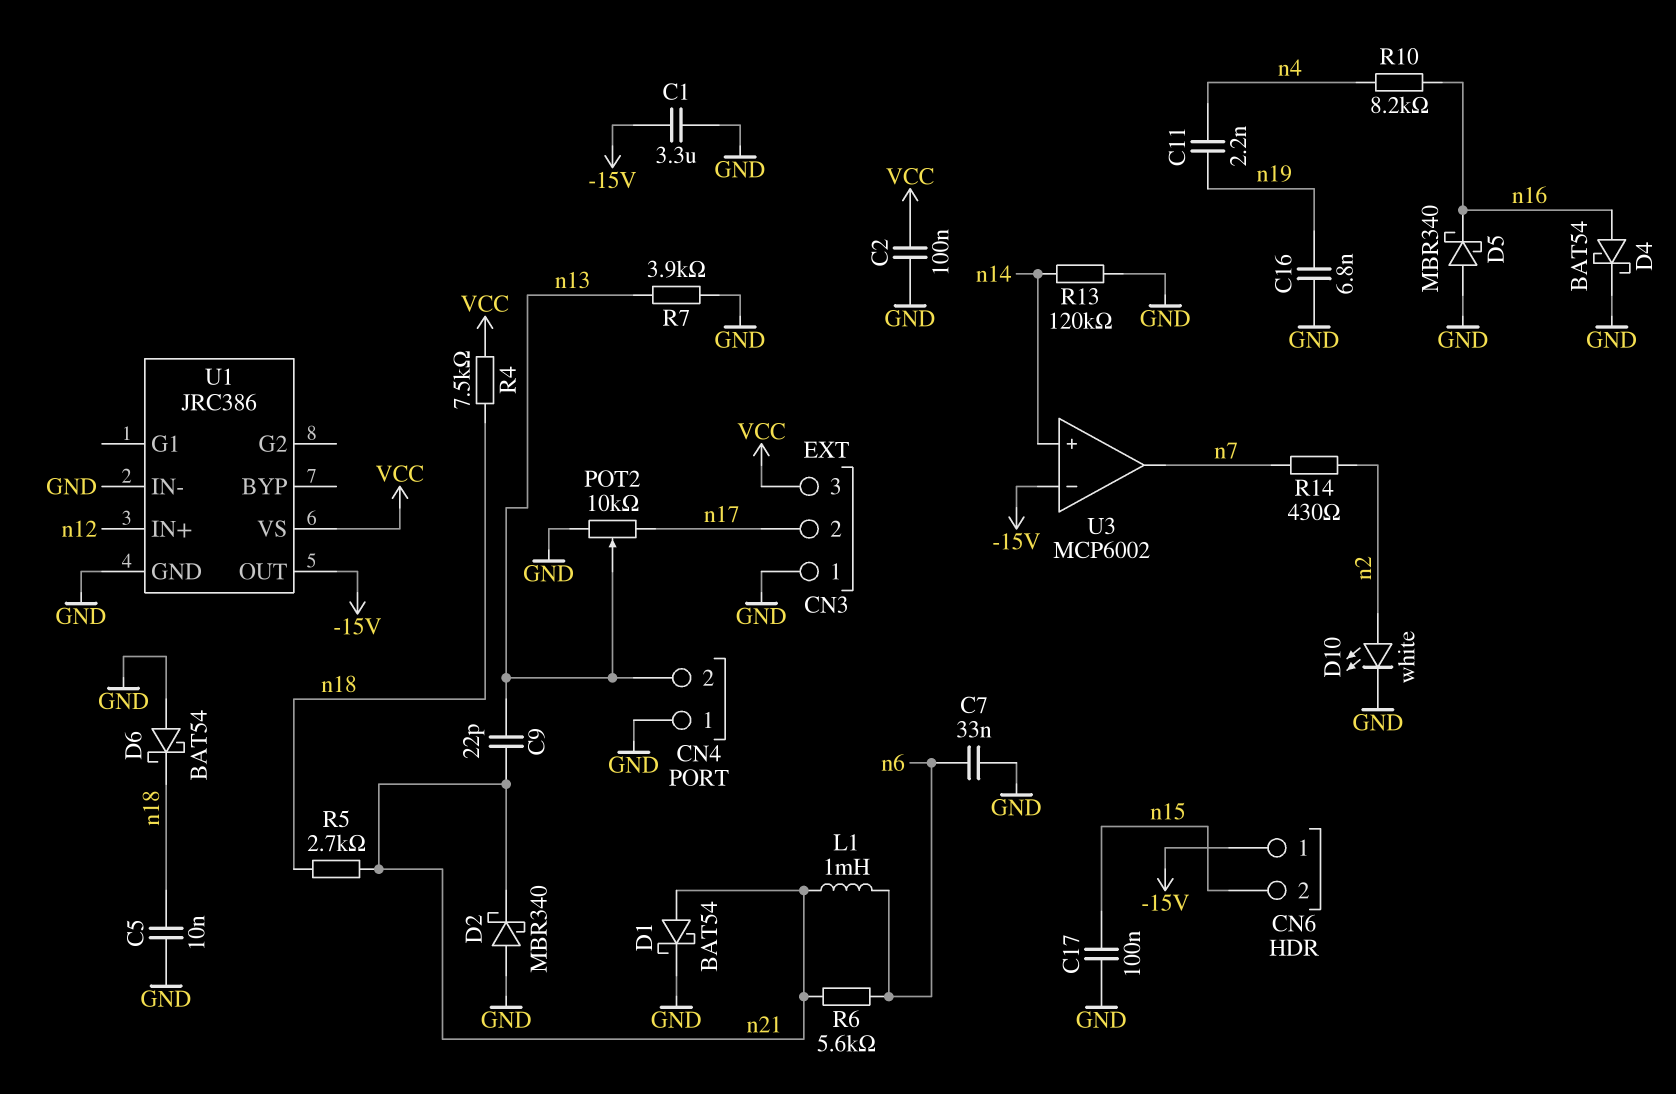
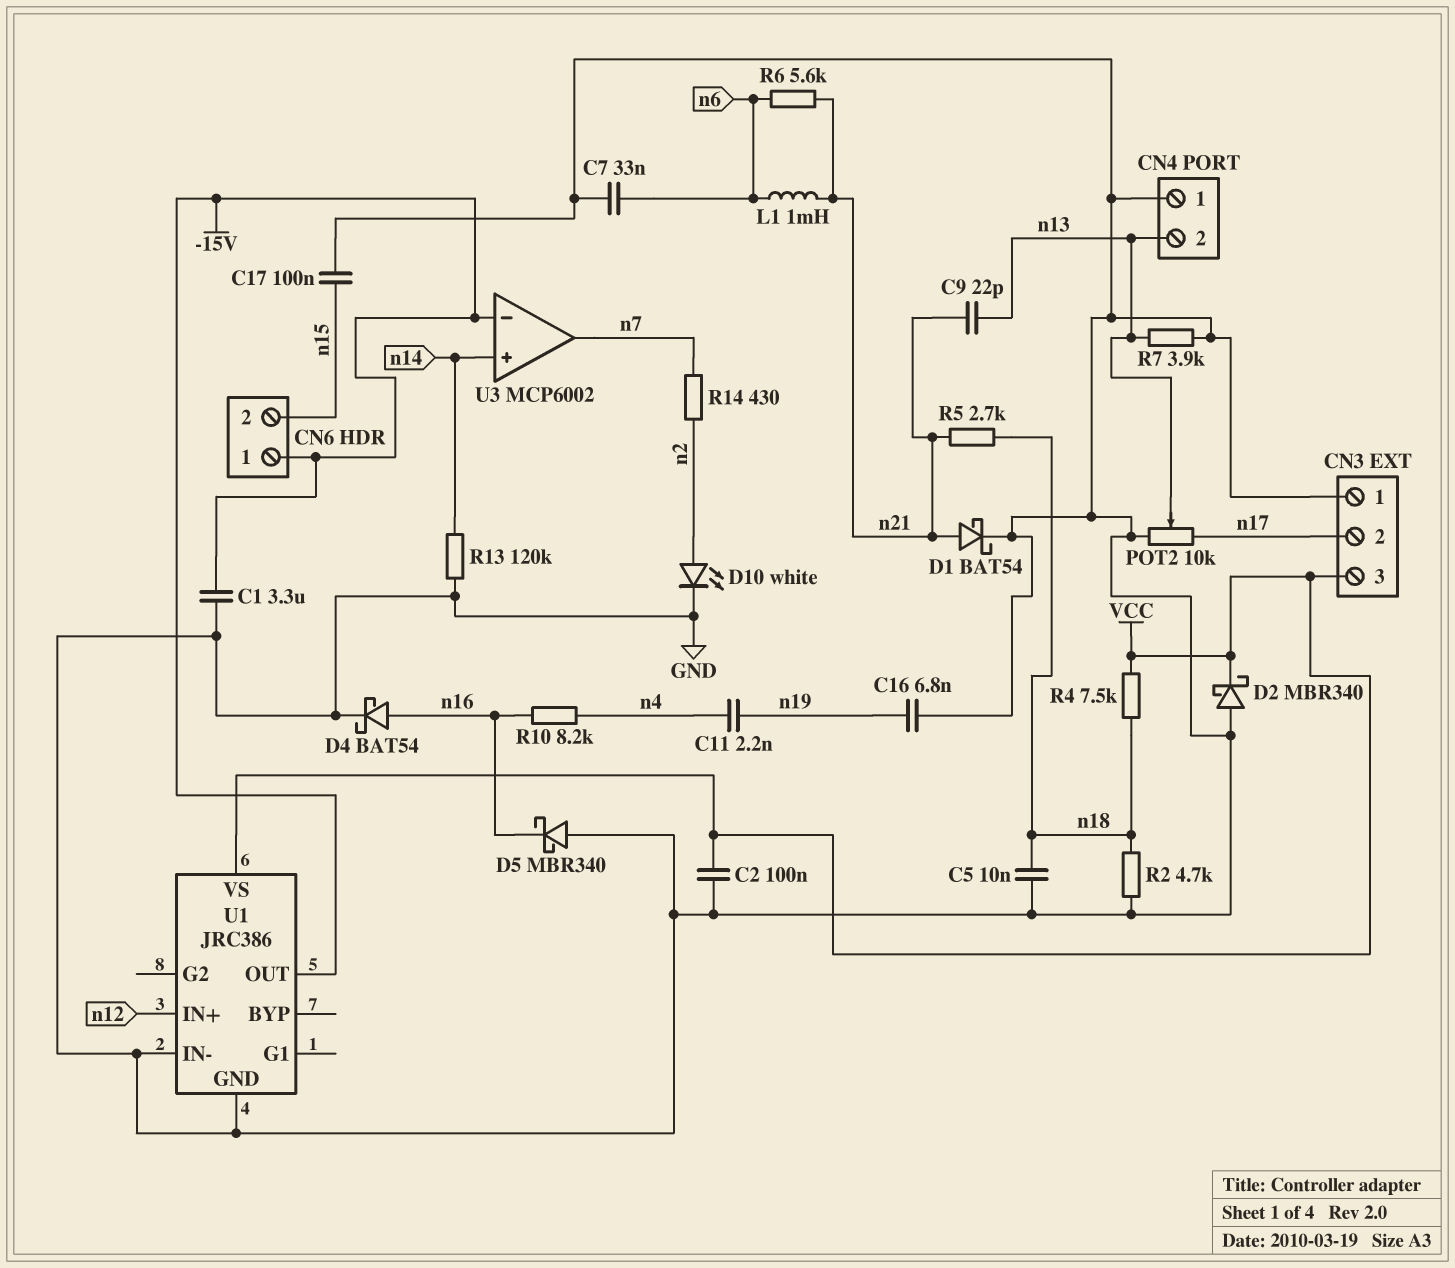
D2: schottky MBR340 (A GND, K n21) -> schottky MBR340 (A GND, K VCC)
D6: schottky BAT54 (A GND, K n18) -> none
R2: none -> 4.7k (GND, n18)

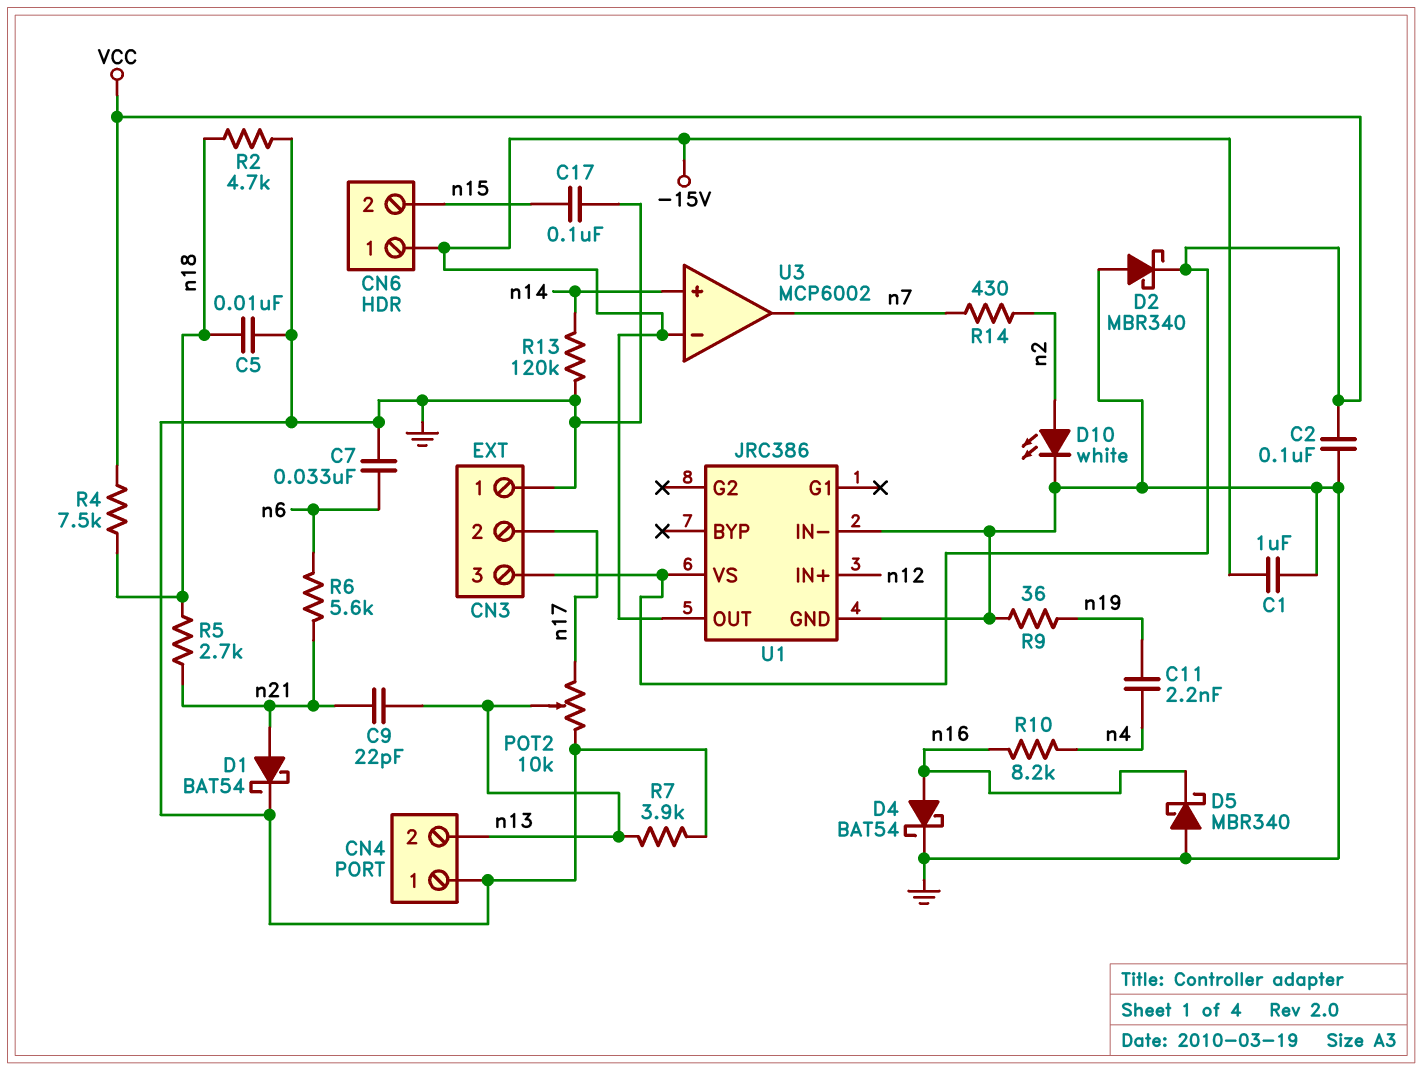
C1: 3.3uF (-15V, GND) -> 1uF (-15V, GND)
C16: 6.8nF (GND, n19) -> none
L1: 1mH (n6, n21) -> none
R9: none -> 36 (GND, n19)

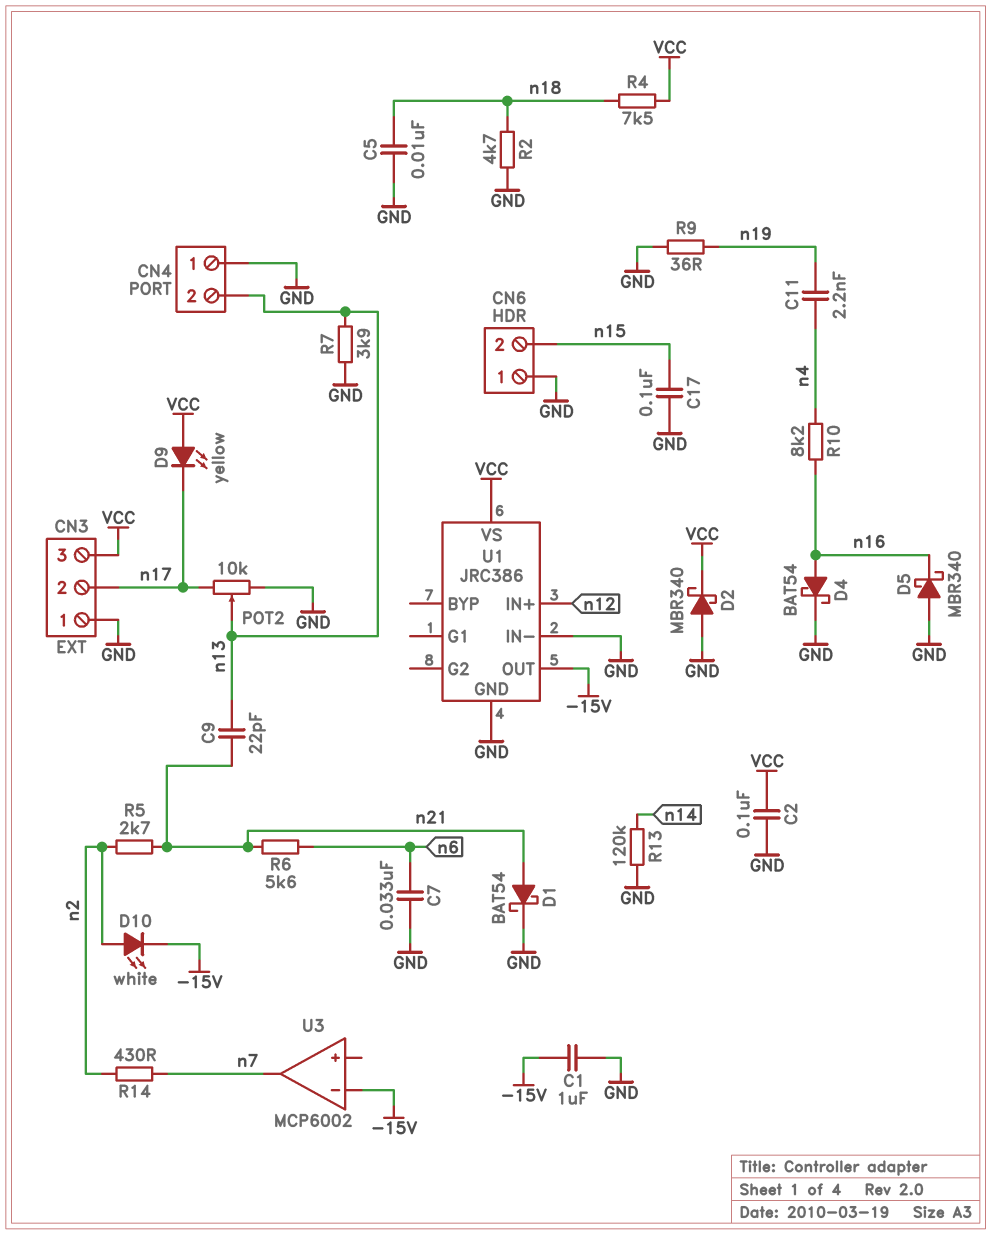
CN6 pin 1: -15V -> GND
D9: none -> LED yellow (A VCC, K n17)
D10: LED white (A n2, K GND) -> LED white (A n2, K -15V)
R5: 2.7k (n18, n21) -> 2.7k (n2, n21)
U3 pin in+: n14 -> none

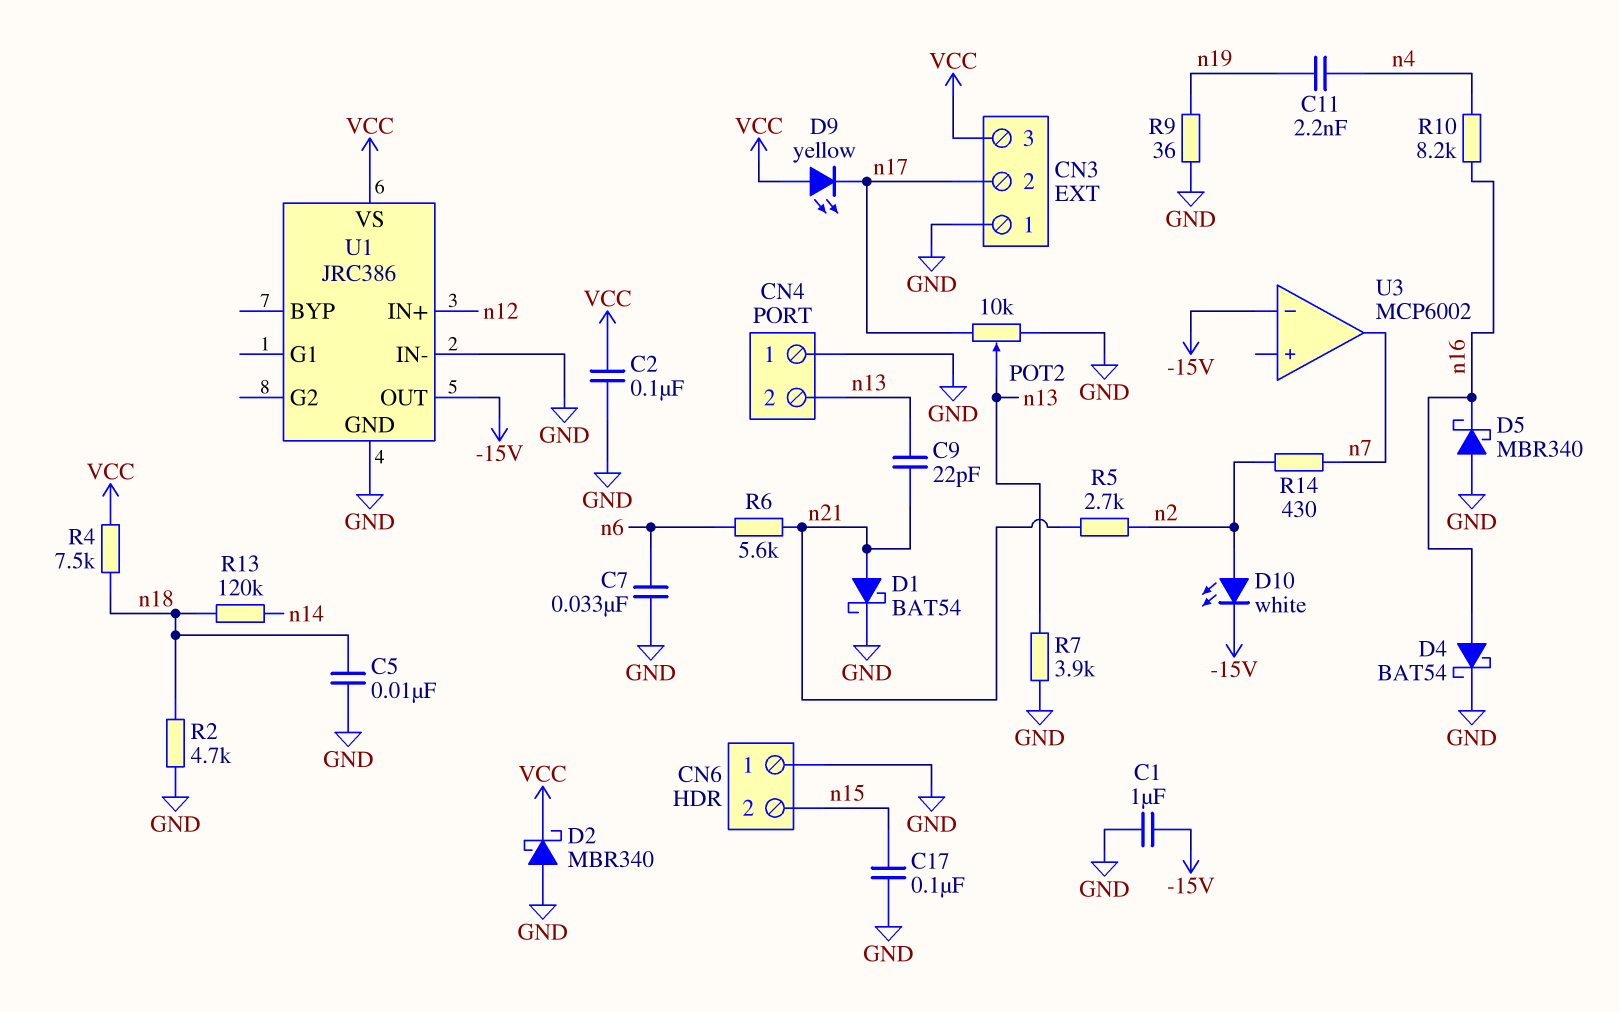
R13: 120k (GND, n14) -> 120k (n14, n18)

